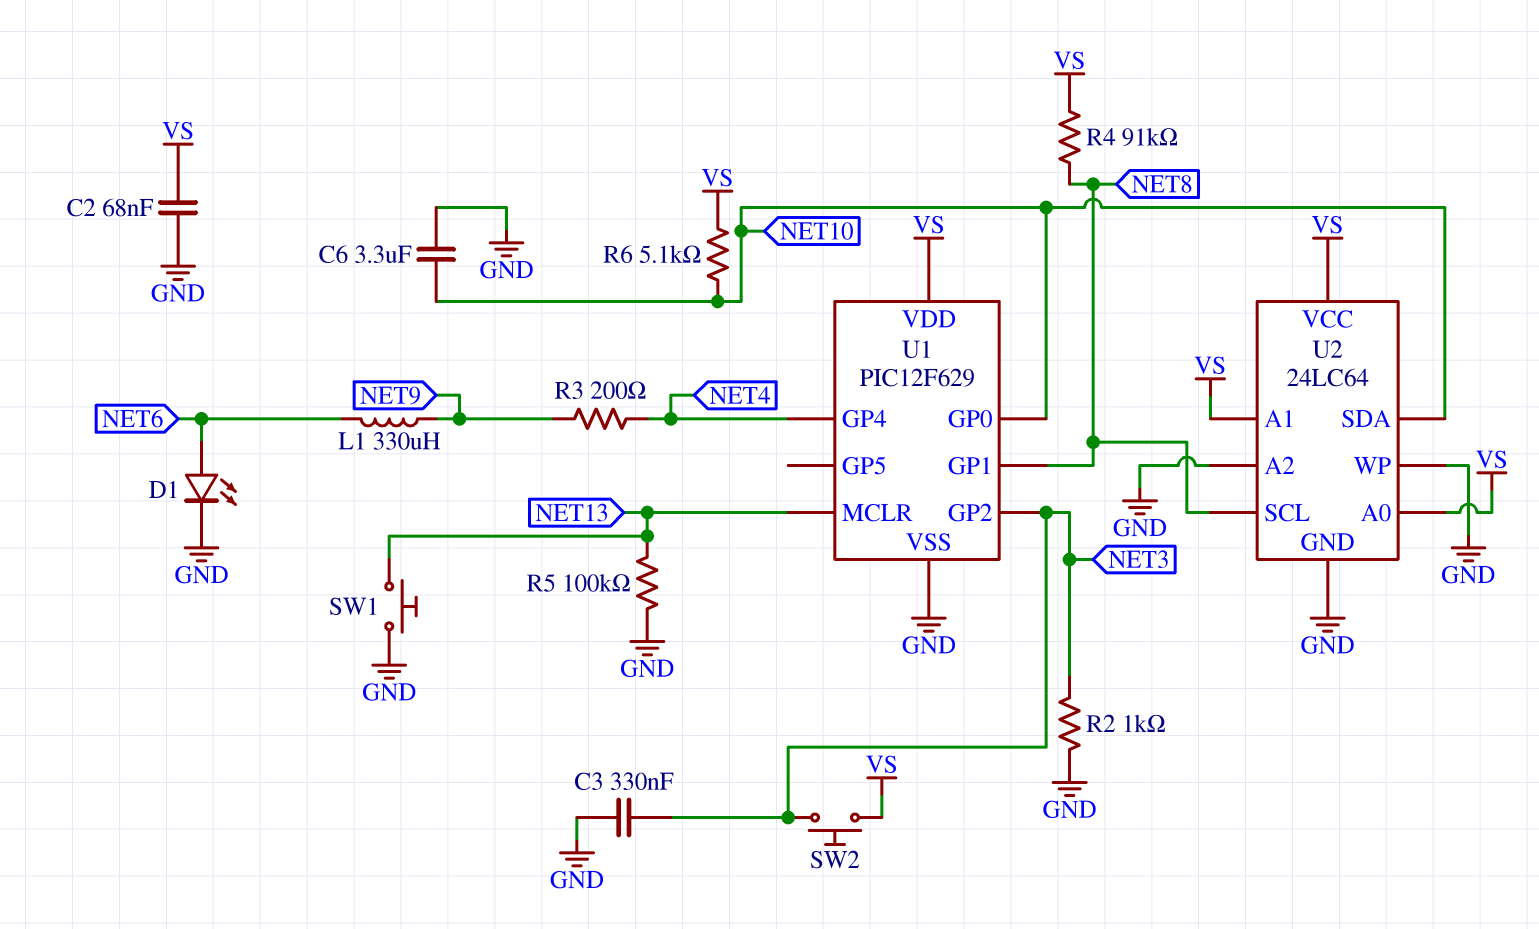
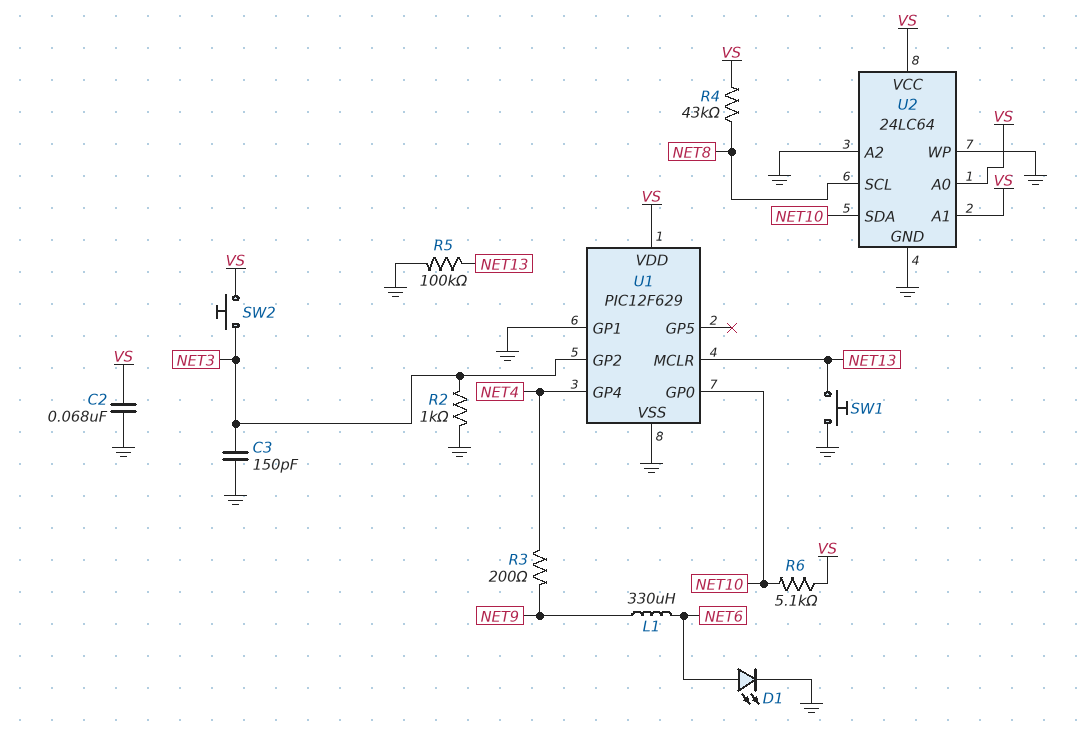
C3: 330nF (GND, NET3) -> 150pF (GND, NET3)
C6: 3.3uF (GND, NET10) -> none
R4: 91k (NET8, VS) -> 43k (NET8, VS)
U1 pin GP1: NET8 -> GND

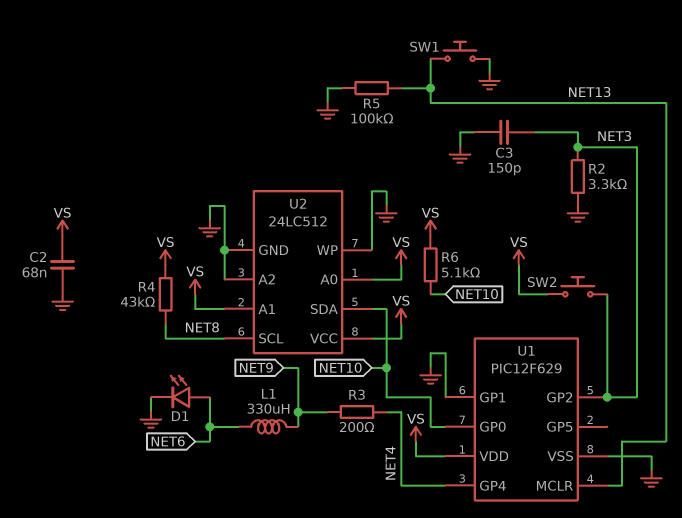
R2: 1k (GND, NET3) -> 3.3k (GND, NET3)
U2: 24LC64 -> 24LC512

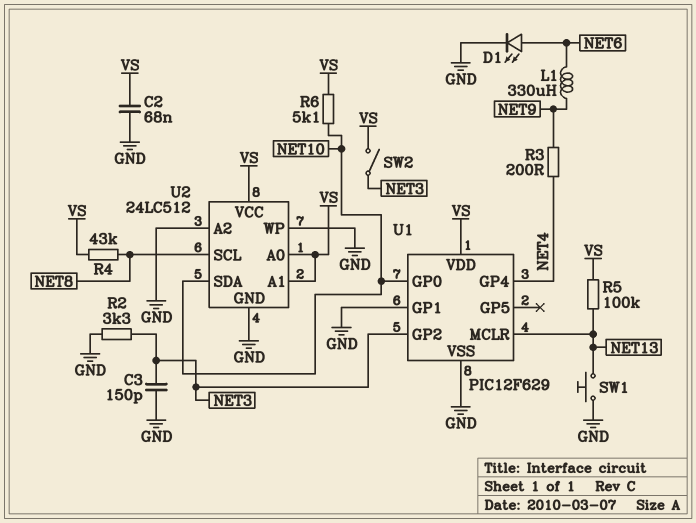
R5: 100k (GND, NET13) -> 100k (NET13, VS)
SW2: button (NET3, VS) -> switch (NET3, VS)

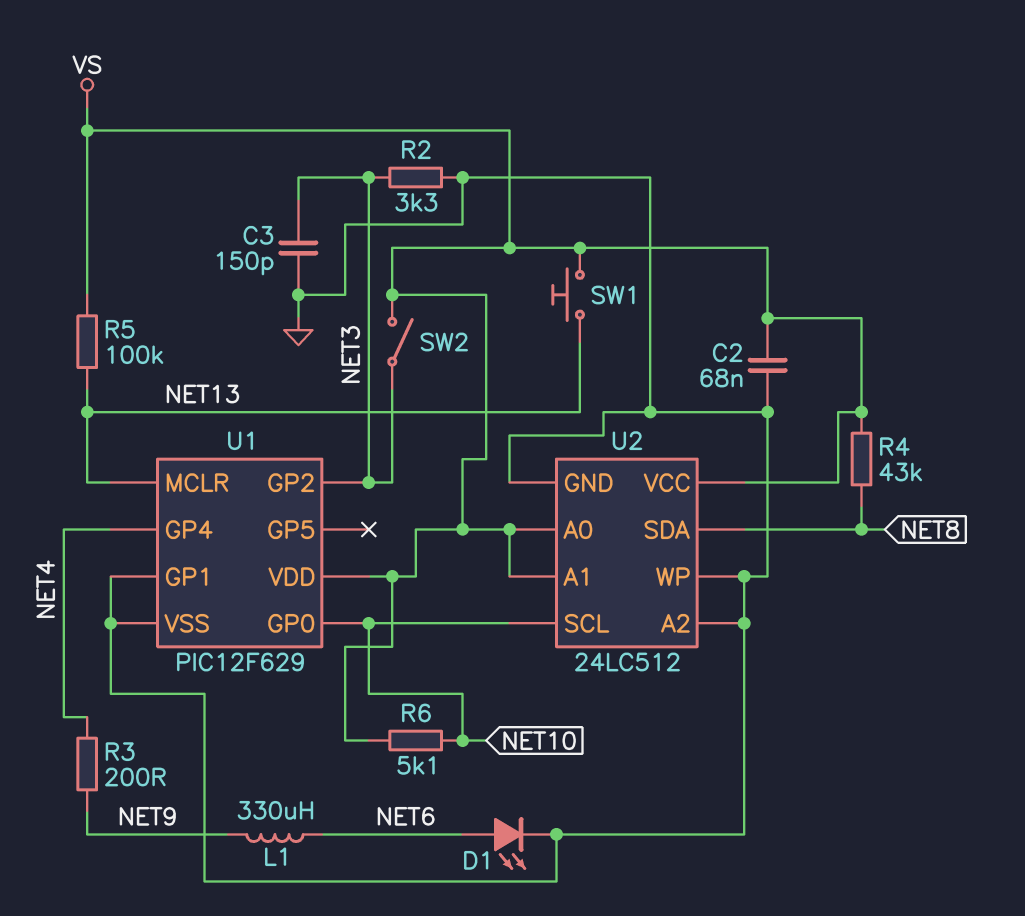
SW1: button (GND, NET13) -> button (NET13, VS)
U2 pin SCL: NET8 -> NET10
U2 pin SDA: NET10 -> NET8

